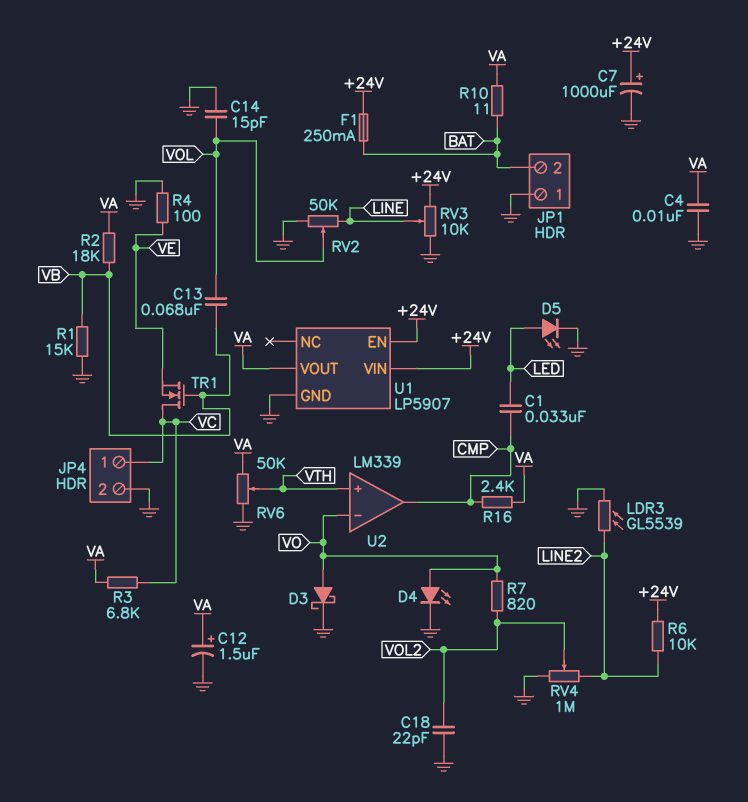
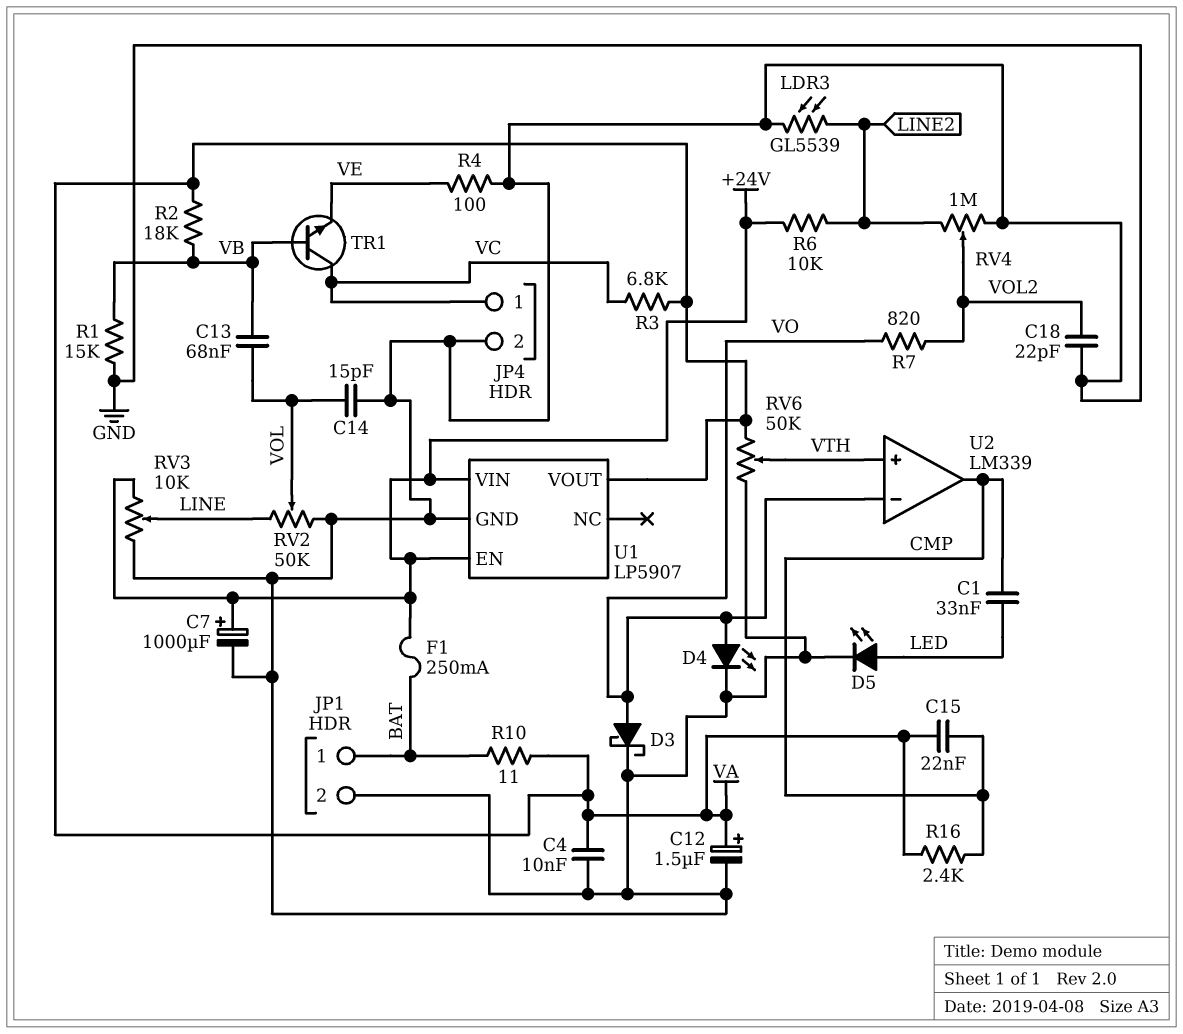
C15: none -> 22nF (CMP, VA)
JP1 pin 1: GND -> BAT
JP1 pin 2: BAT -> GND
TR1: NMOS (G VB, D VC, S VE) -> NPN (B VB, C VC, E VE)

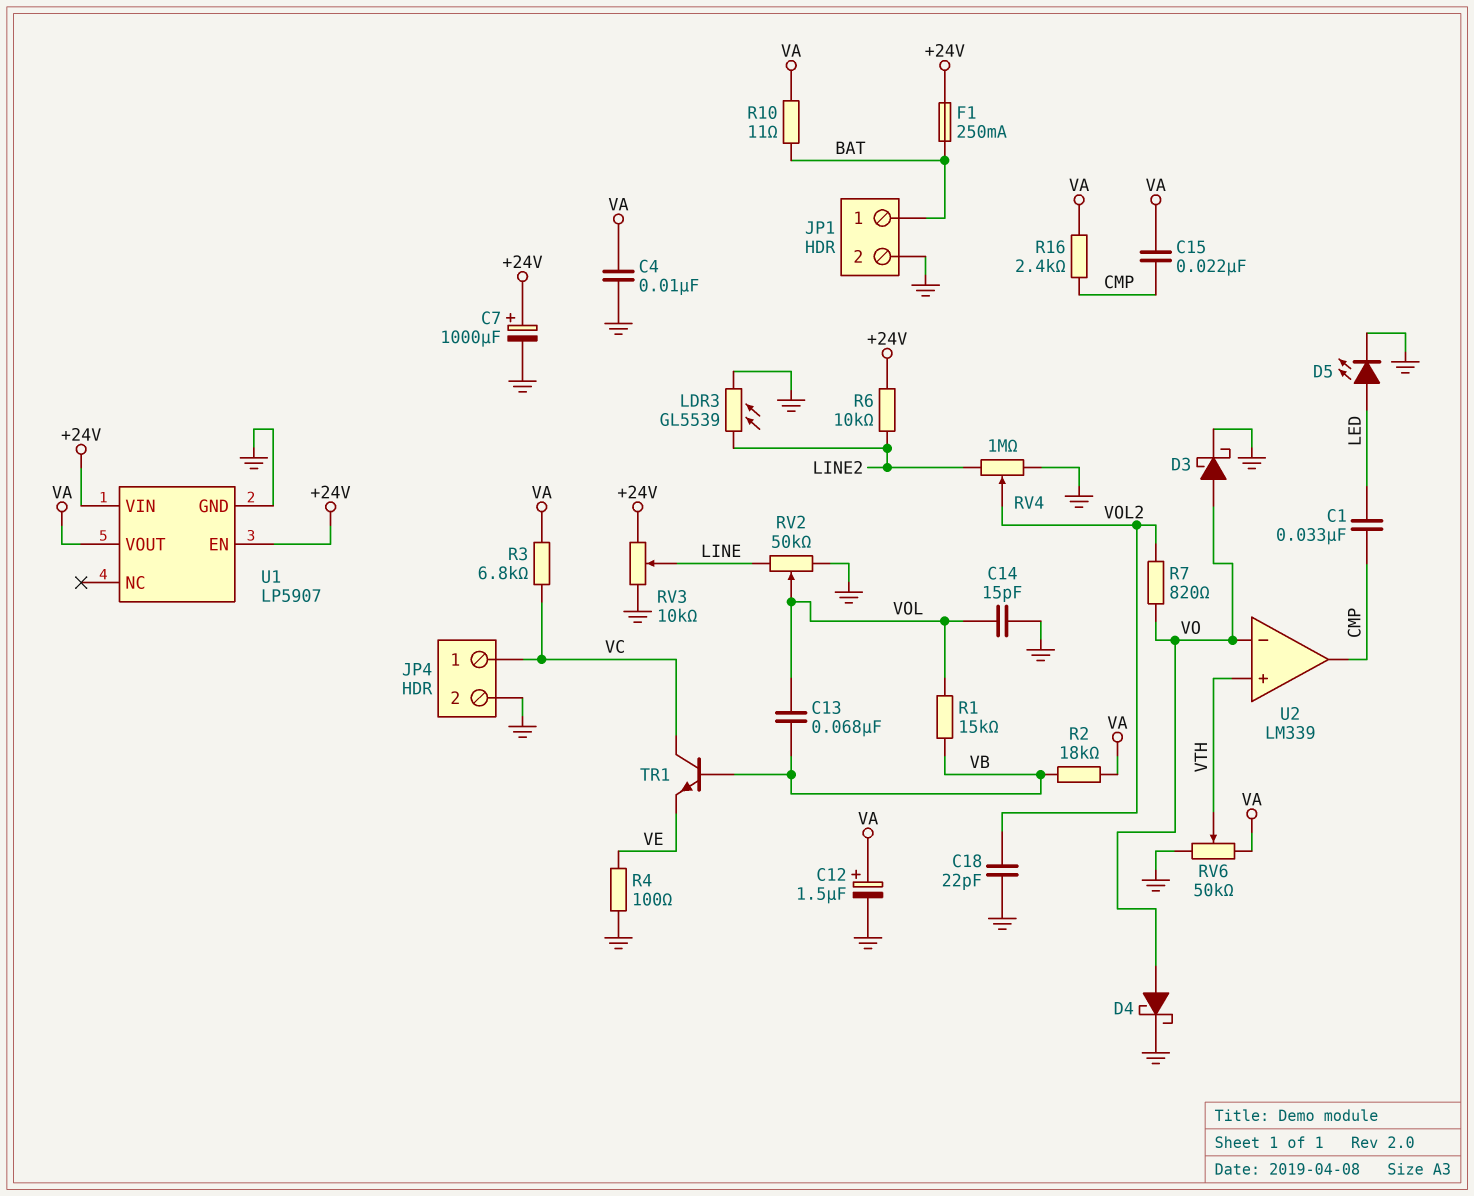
D4: LED (A VO, K GND) -> schottky (A VO, K GND)
R1: 15k (GND, VB) -> 15k (VB, VOL)

